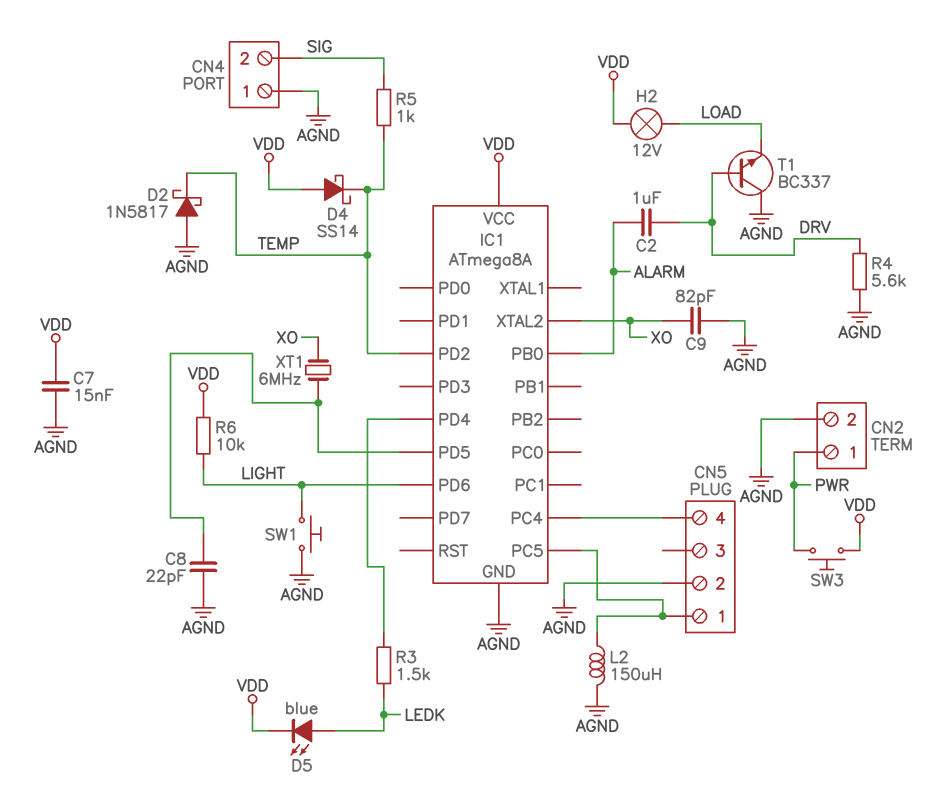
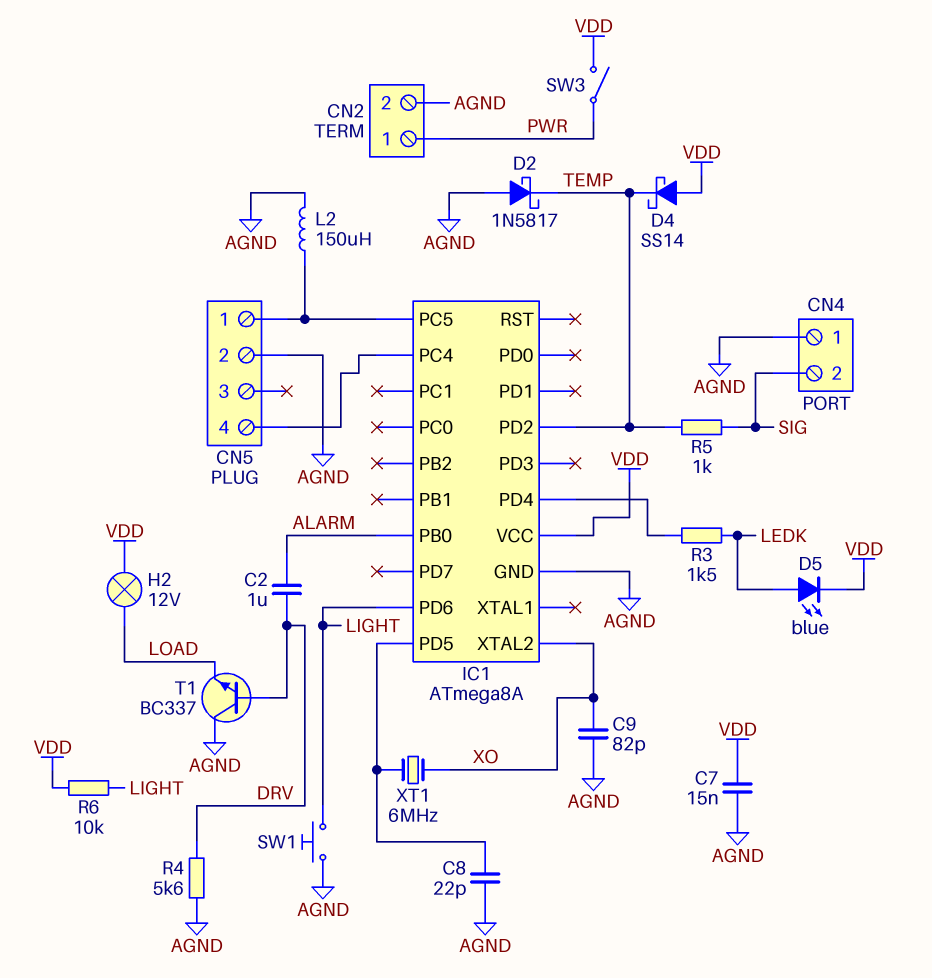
SW3: button (PWR, VDD) -> switch (PWR, VDD)

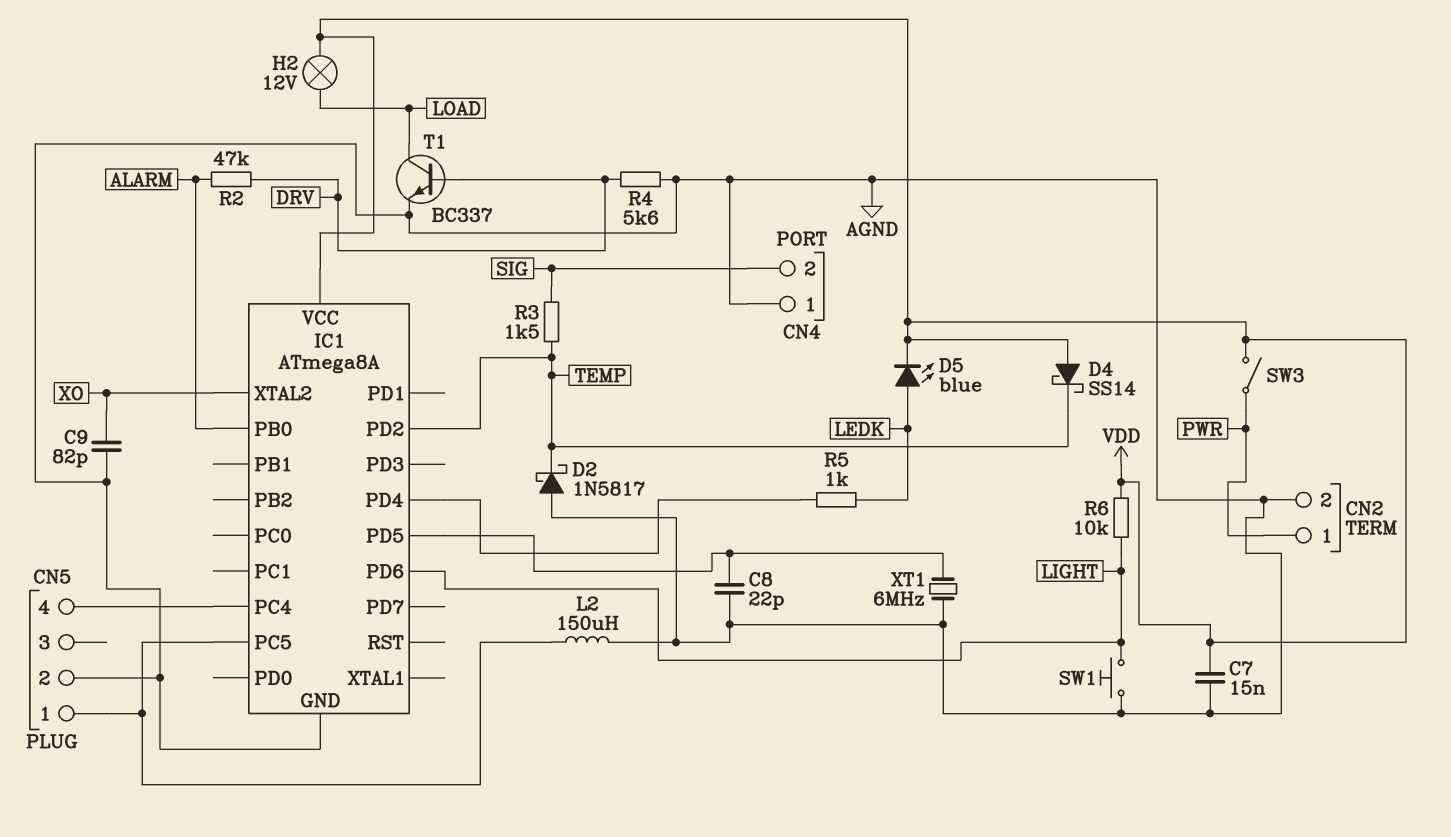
C2: 1uF (ALARM, DRV) -> none
R2: none -> 47k (ALARM, DRV)
R3: 1.5k (IC1/PD4, LEDK) -> 1.5k (SIG, TEMP)
R5: 1k (SIG, TEMP) -> 1k (IC1/PD4, LEDK)
T1: NPN BC337 (B DRV, C AGND, E LOAD) -> NPN BC337 (B DRV, C LOAD, E AGND)
XT1: 6MHz (IC1/PD5, XO) -> 6MHz (AGND, IC1/PD5)

